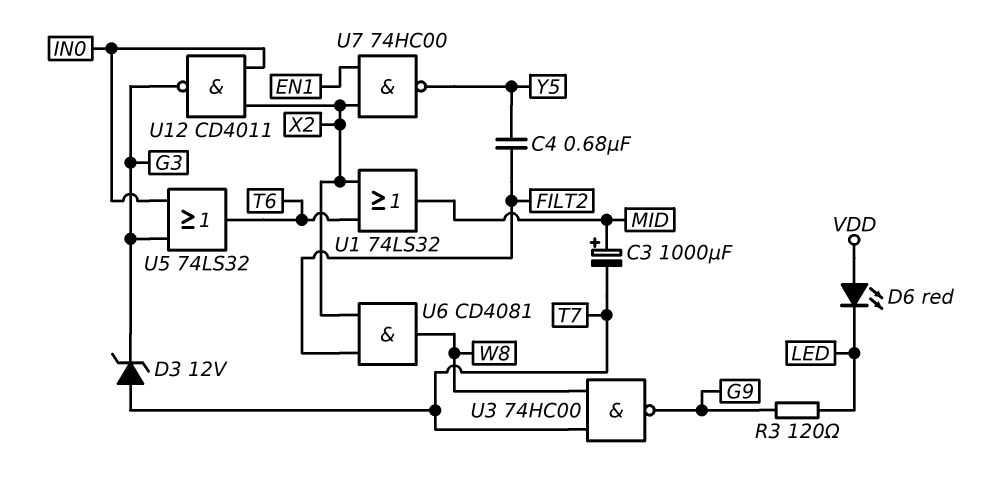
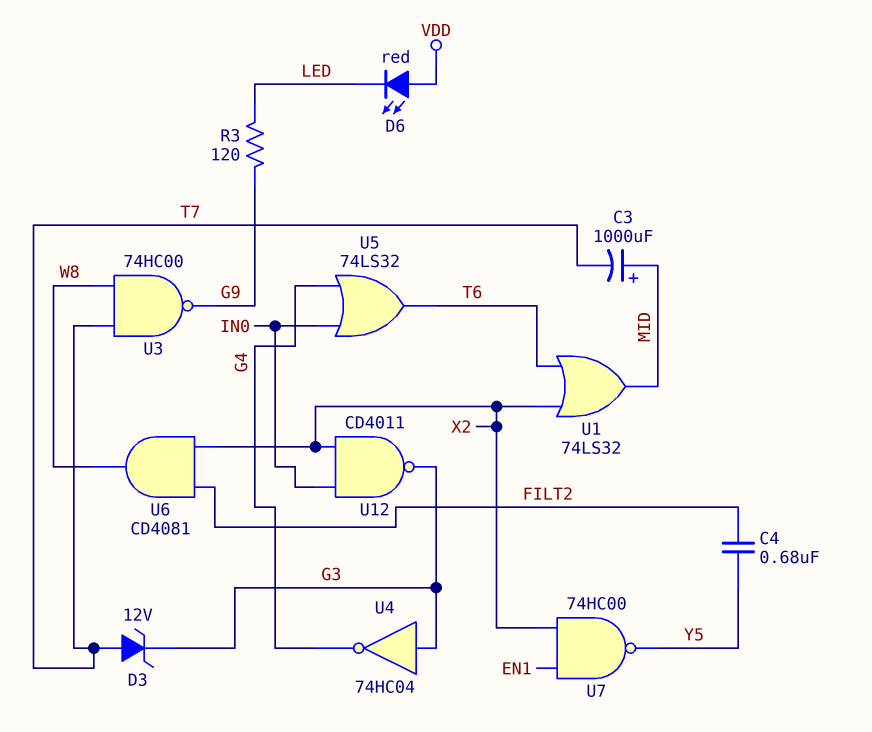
U4: none -> NOT 74HC04 (in G3, out G4)
U5: OR 74LS32 (in G3, in IN0, out T6) -> OR 74LS32 (in G4, in IN0, out T6)

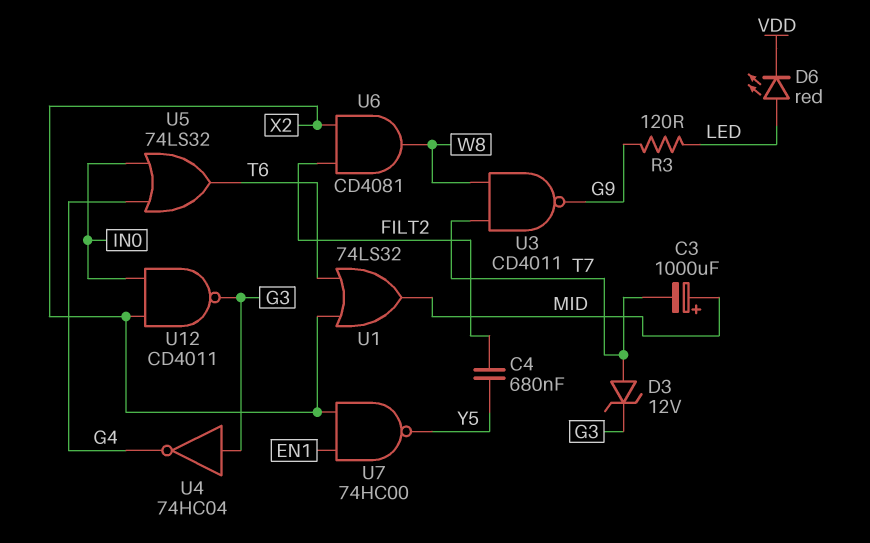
D6: LED red (A VDD, K LED) -> LED red (A LED, K VDD)
U3: NAND 74HC00 (in T7, in W8, out G9) -> NAND CD4011 (in T7, in W8, out G9)

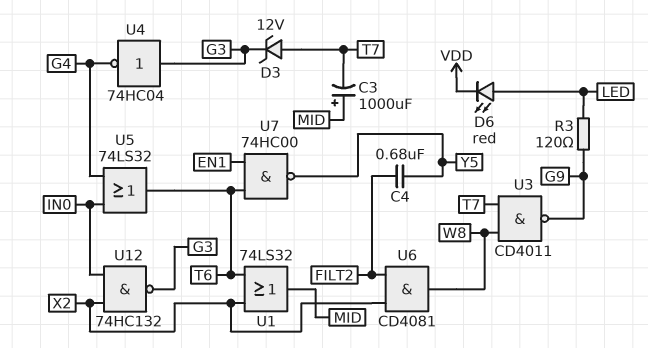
U7: NAND 74HC00 (in EN1, in X2, out Y5) -> NAND 74HC00 (in EN1, in T6, out Y5)
U12: NAND CD4011 (in IN0, in X2, out G3) -> NAND 74HC132 (in IN0, in X2, out G3)

